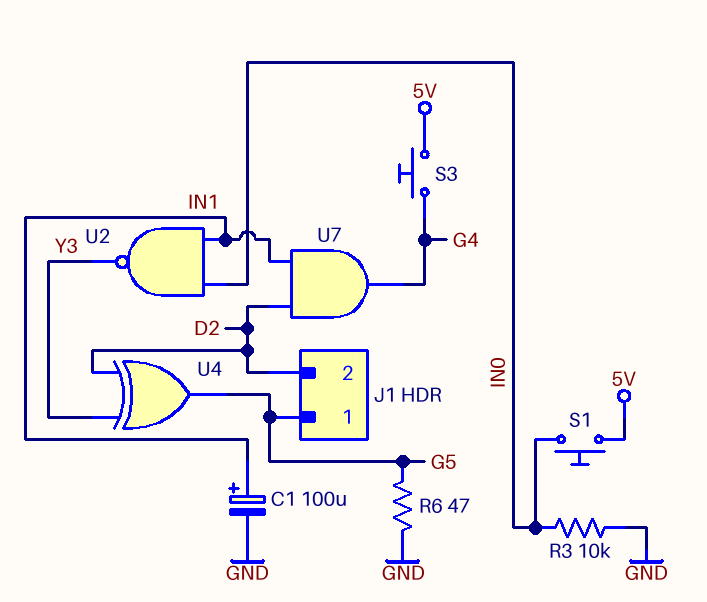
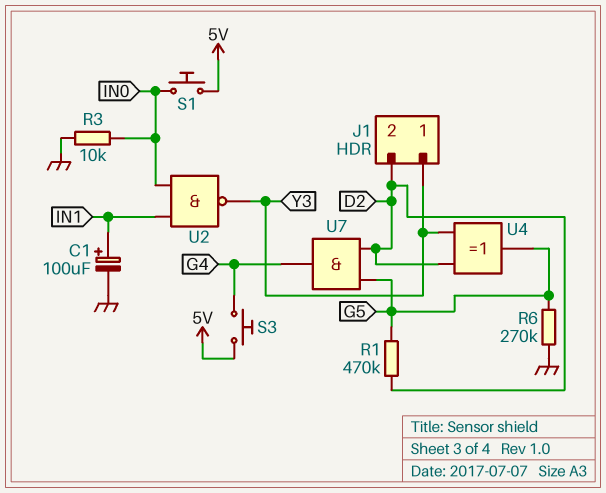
J1 pin 1: G5 -> Y3
R1: none -> 470k (D2, G5)
R6: 47 (G5, GND) -> 270k (G5, GND)
U7: AND (in D2, in IN1, out G4) -> AND (in D2, in G5, out G4)

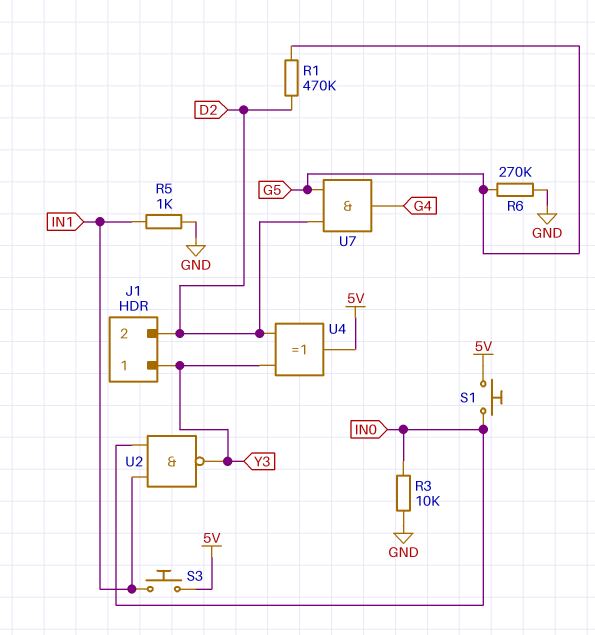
C1: 100uF (plus IN1, minus GND) -> none
R5: none -> 1k (GND, IN1)
S3: button (5V, G4) -> button (5V, IN1)
U4: XOR (in D2, in Y3, out G5) -> XOR (in D2, in Y3, out 5V)

